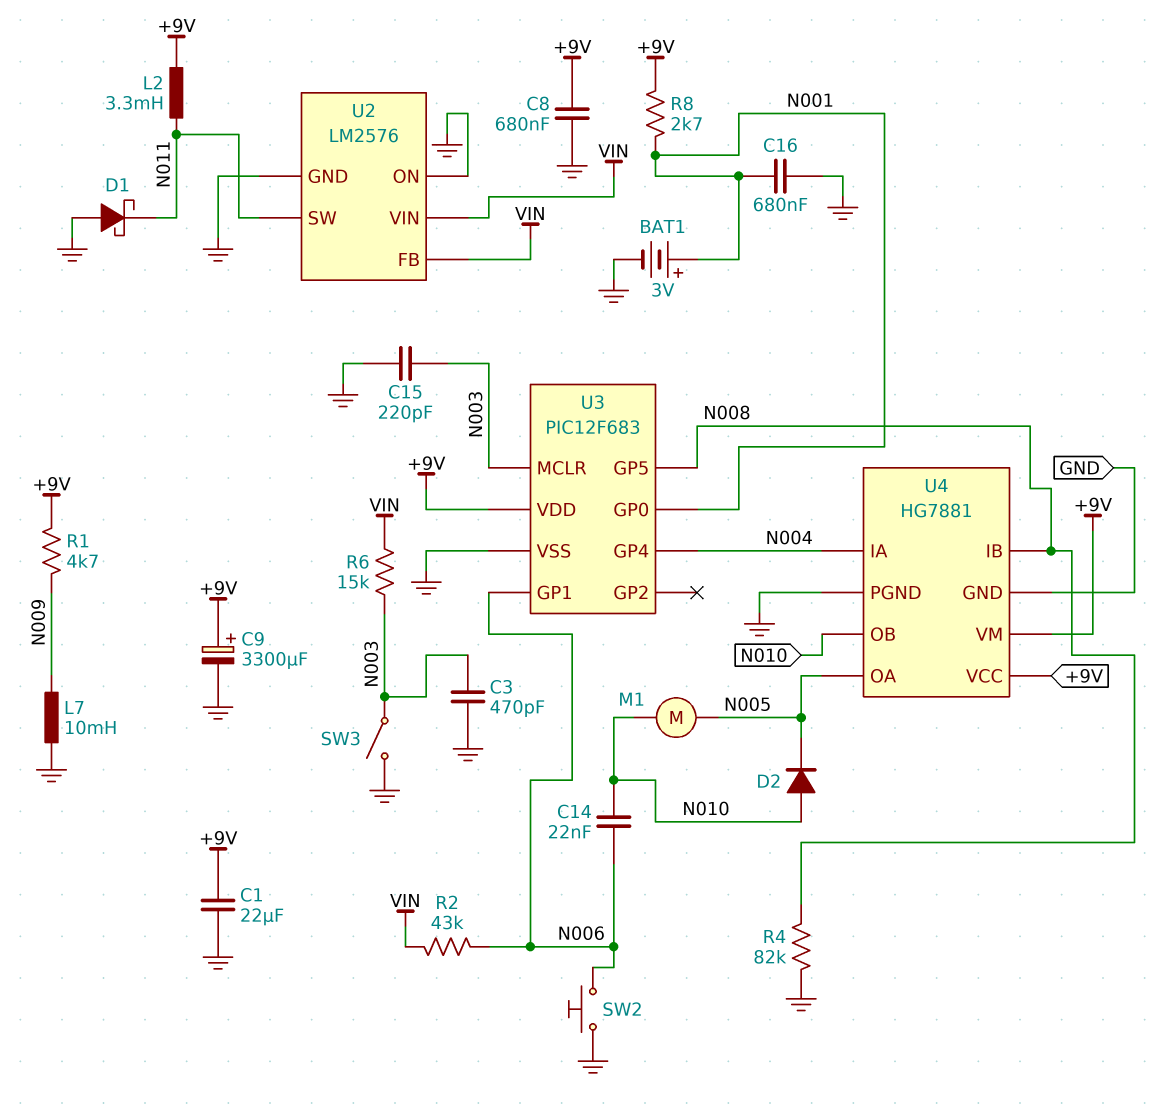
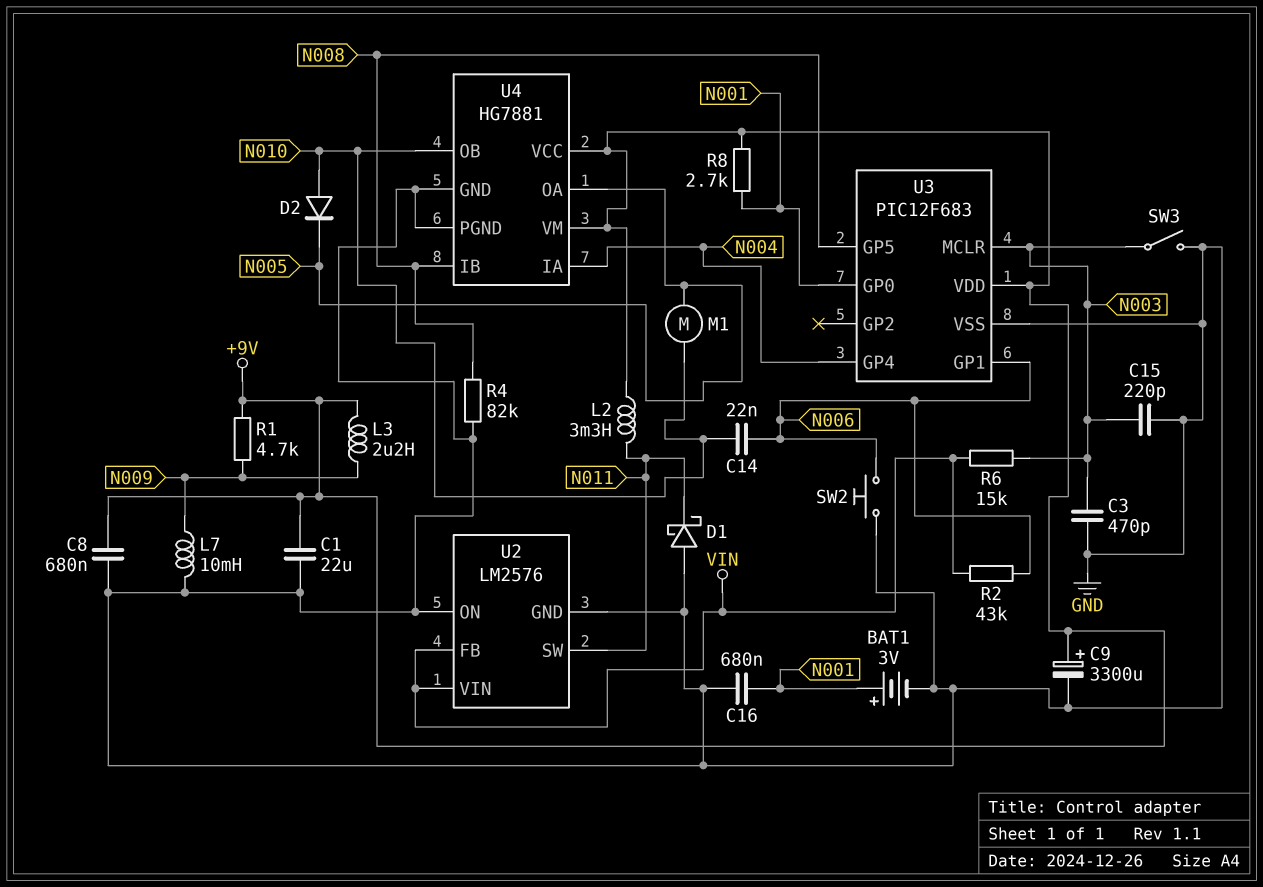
L3: none -> 2.2uH (+9V, N009)

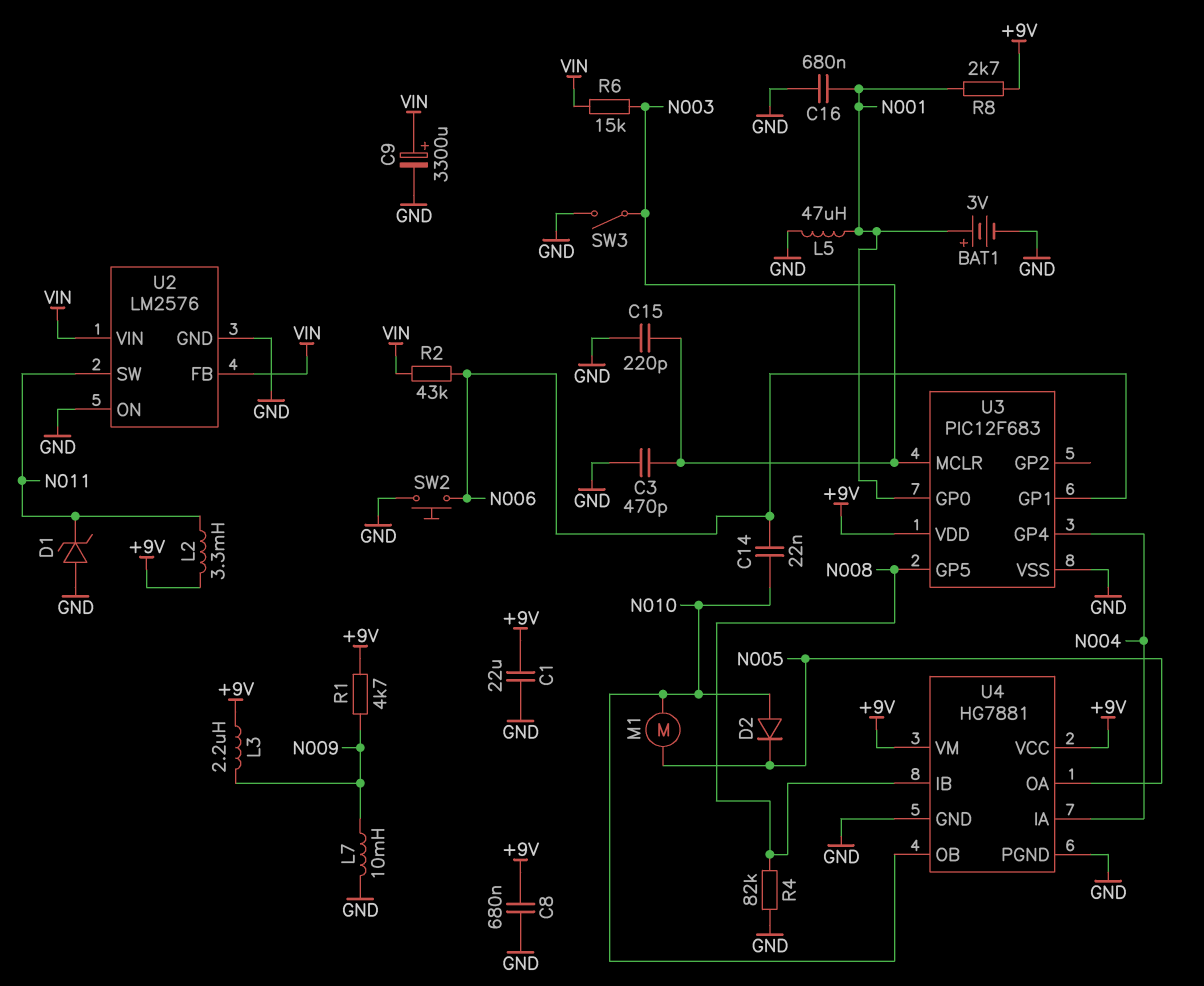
C9: 3300uF (plus +9V, minus GND) -> 3300uF (plus VIN, minus GND)
D1: schottky (A GND, K N011) -> zener (A GND, K N011)
L5: none -> 47uH (GND, N001)

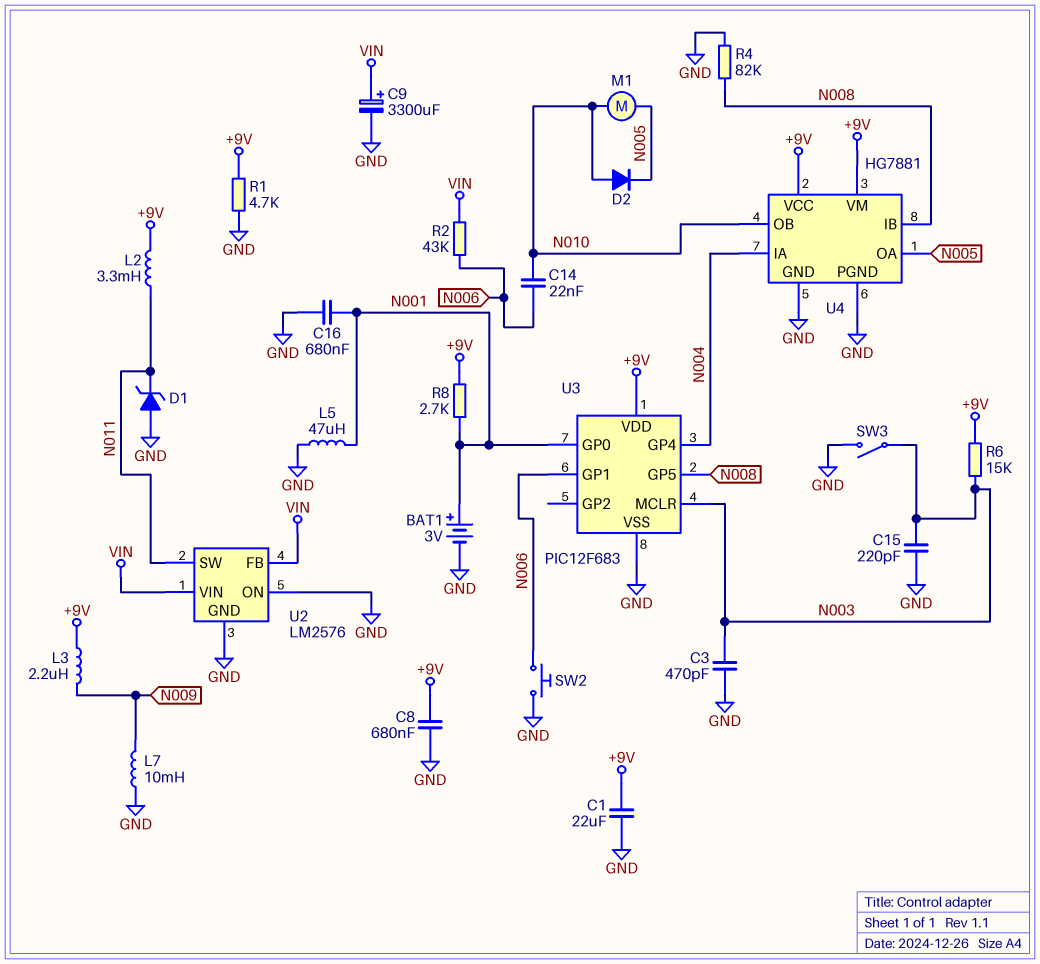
R1: 4.7k (+9V, N009) -> 4.7k (+9V, GND)
R6: 15k (N003, VIN) -> 15k (+9V, N003)

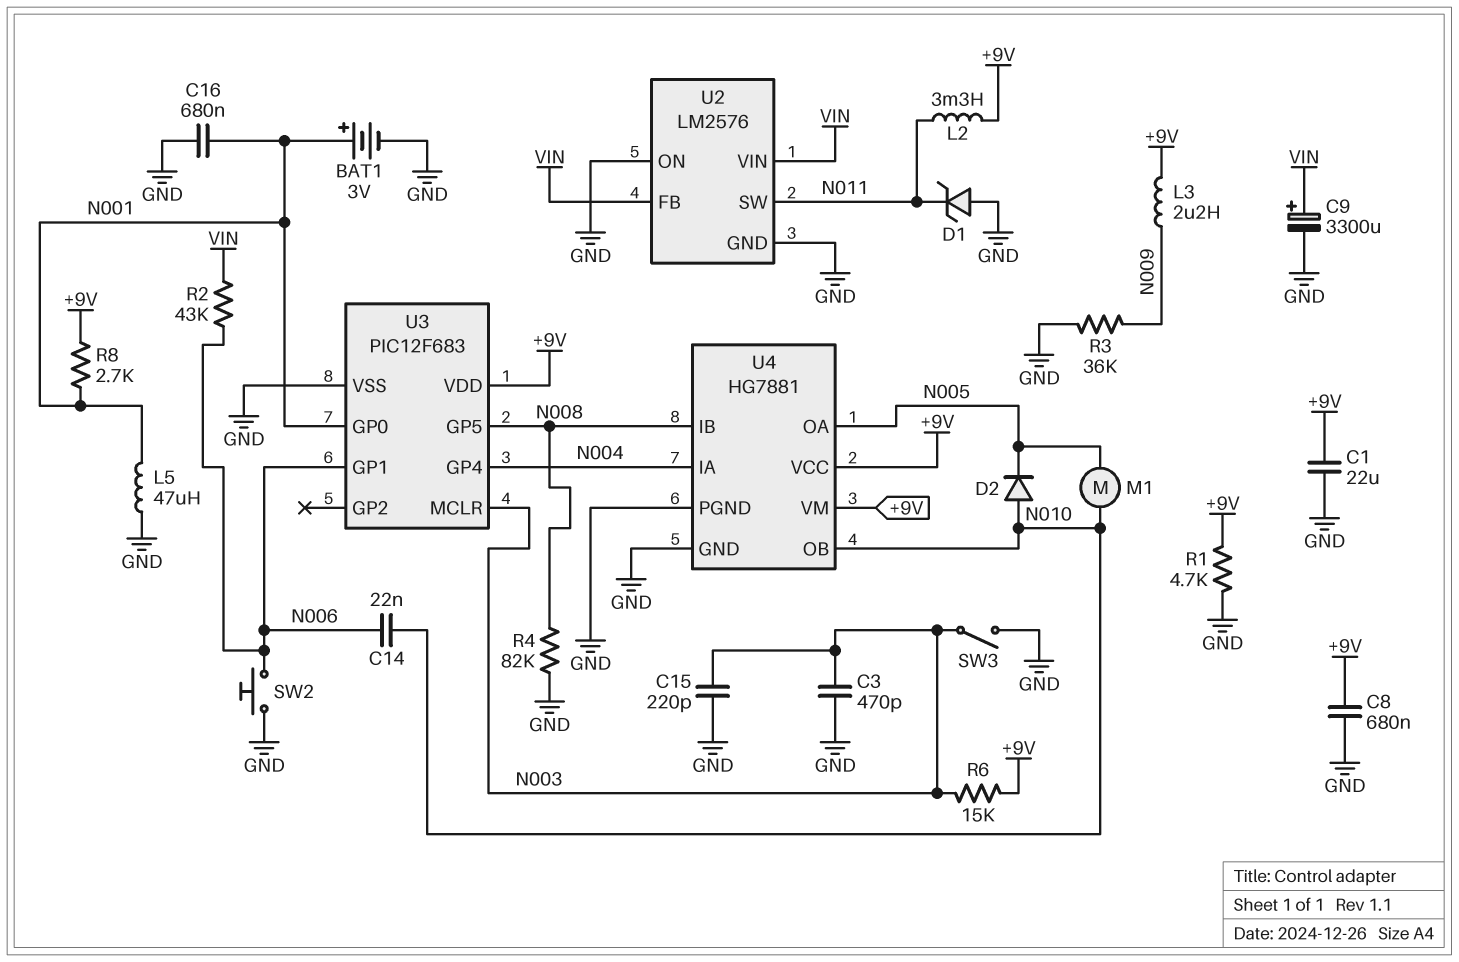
L7: 10mH (GND, N009) -> none
R3: none -> 36k (GND, N009)

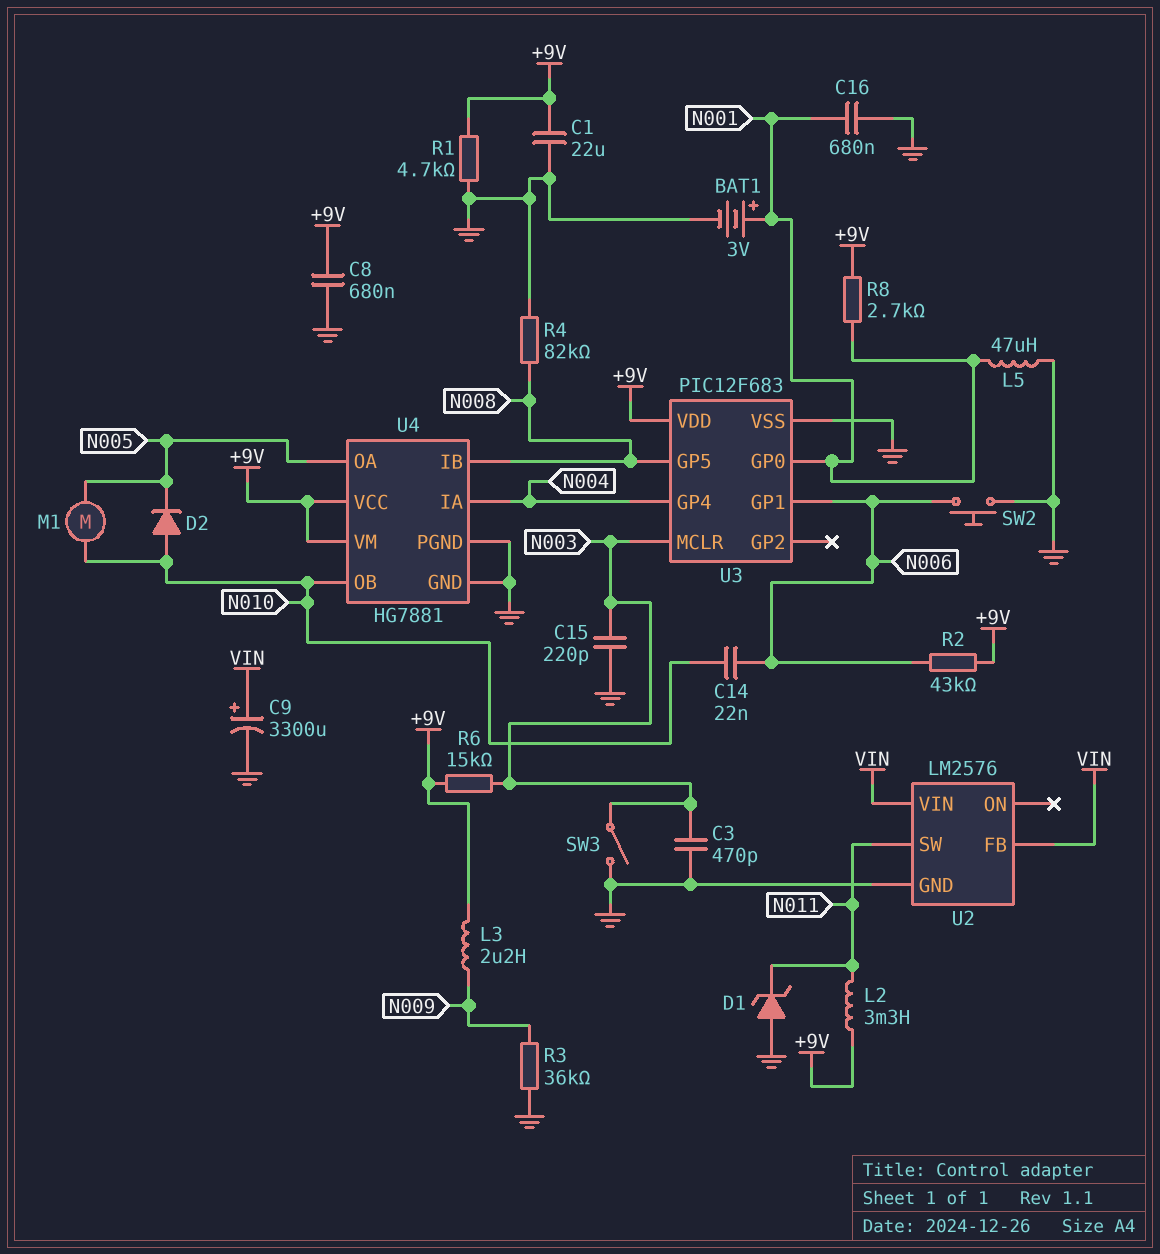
R2: 43k (N006, VIN) -> 43k (+9V, N006)
U2 pin ON: GND -> none

